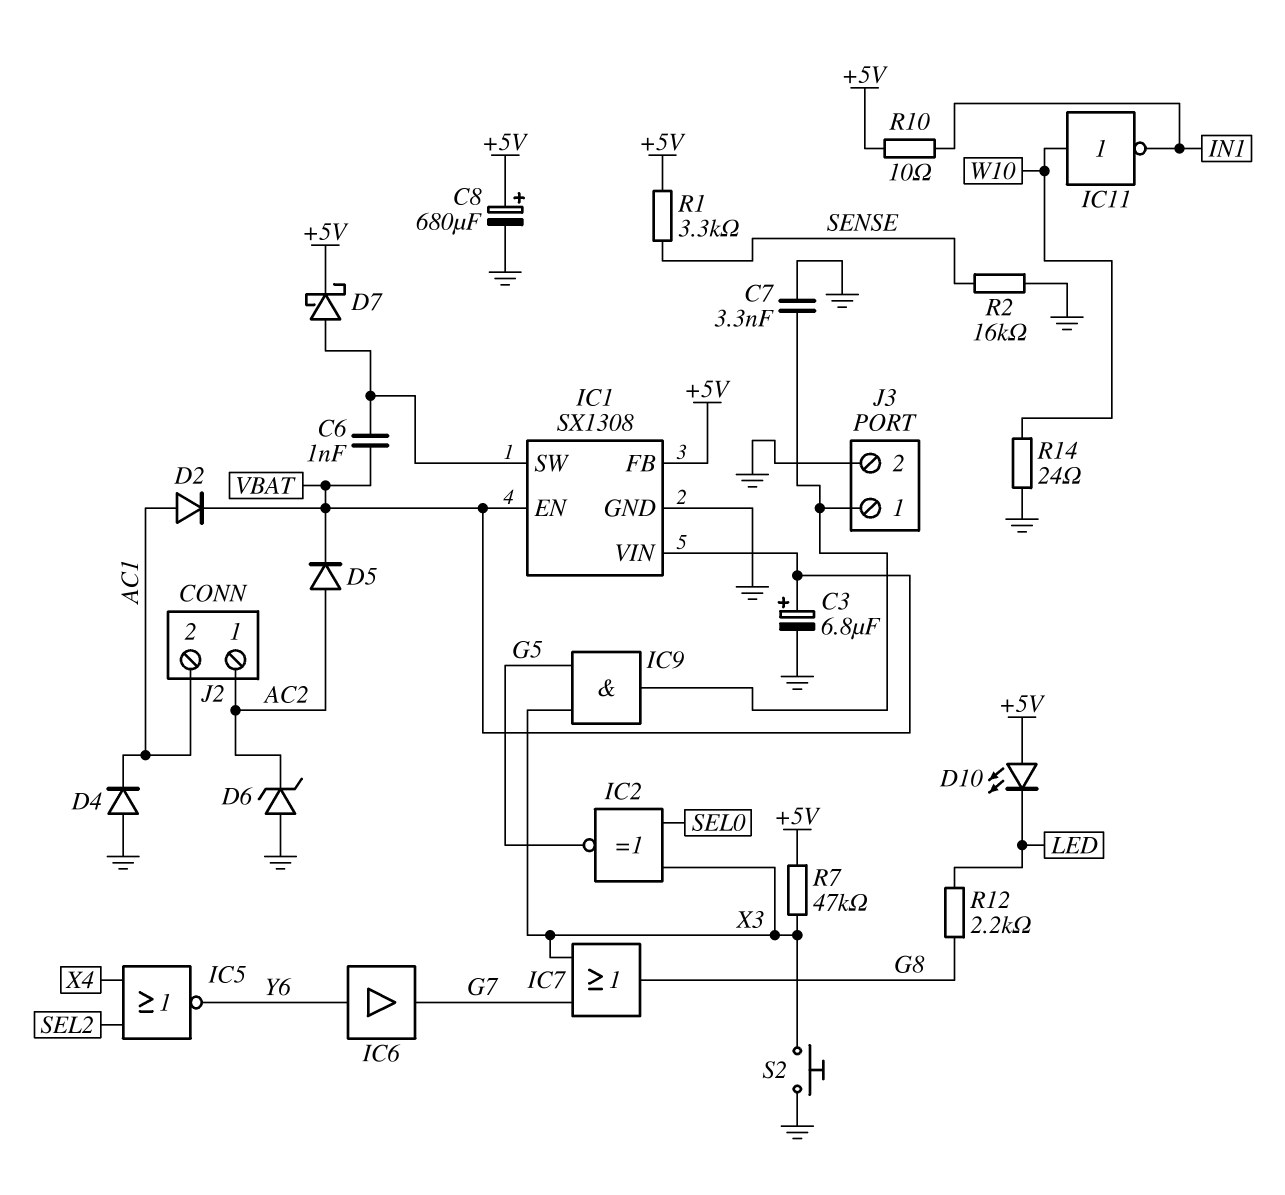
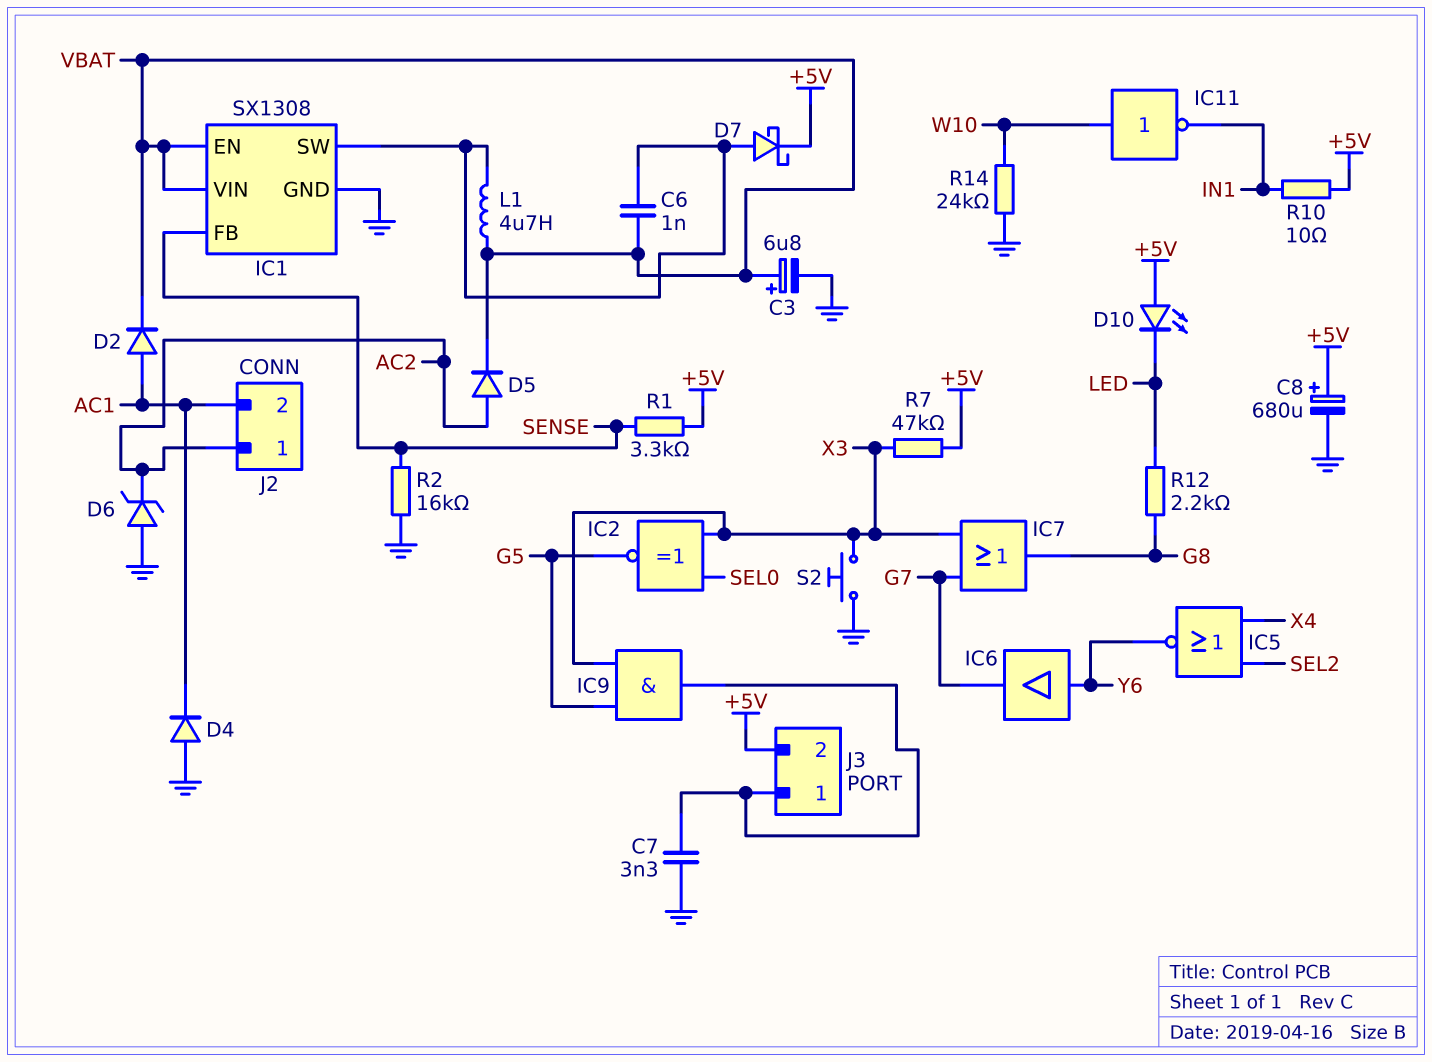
IC1 pin FB: +5V -> SENSE
J3 pin 2: GND -> +5V
L1: none -> 4.7uH (IC1/SW, VBAT)
R14: 24 (GND, W10) -> 24k (GND, W10)

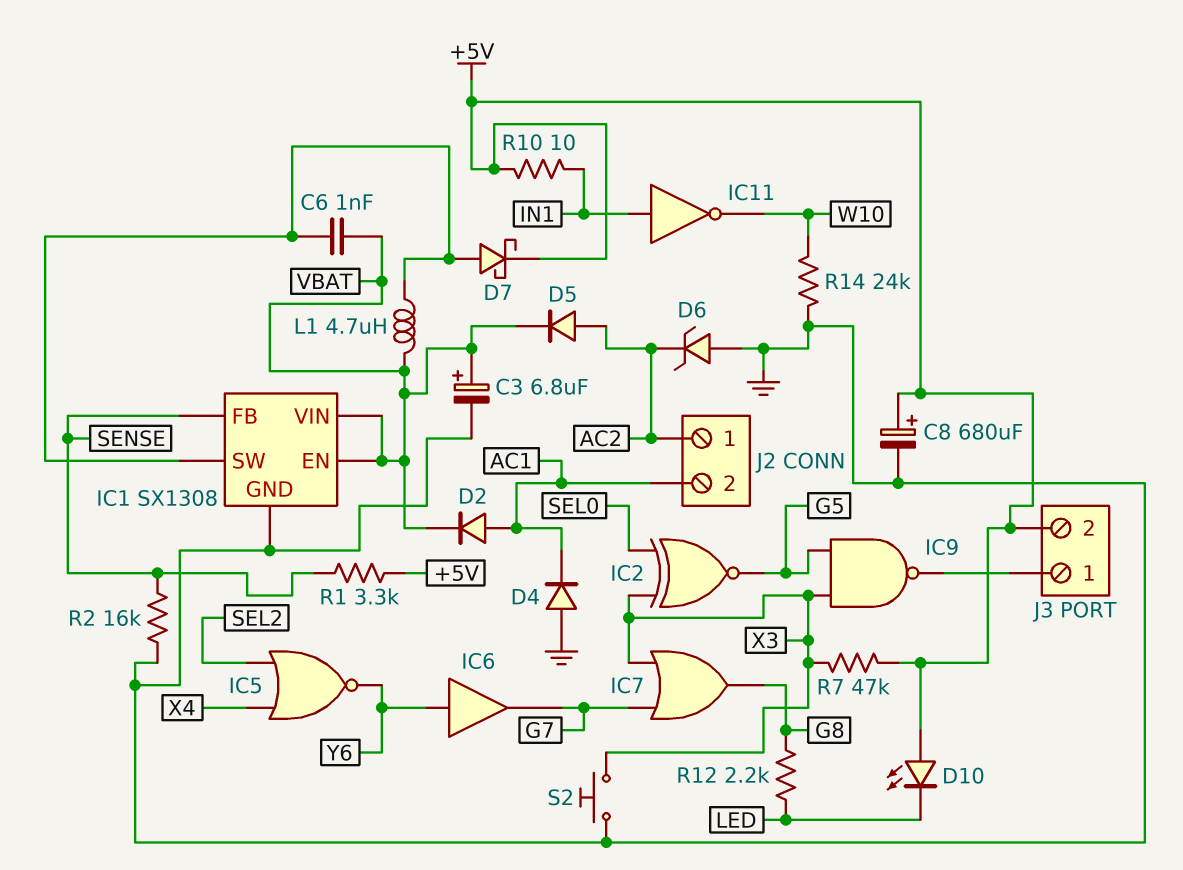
C7: 3.3nF (GND, J3/1) -> none
IC9: AND (in G5, in X3, out J3/1) -> NAND (in G5, in X3, out J3/1)
IC11: NOT (in W10, out IN1) -> NOT (in IN1, out W10)

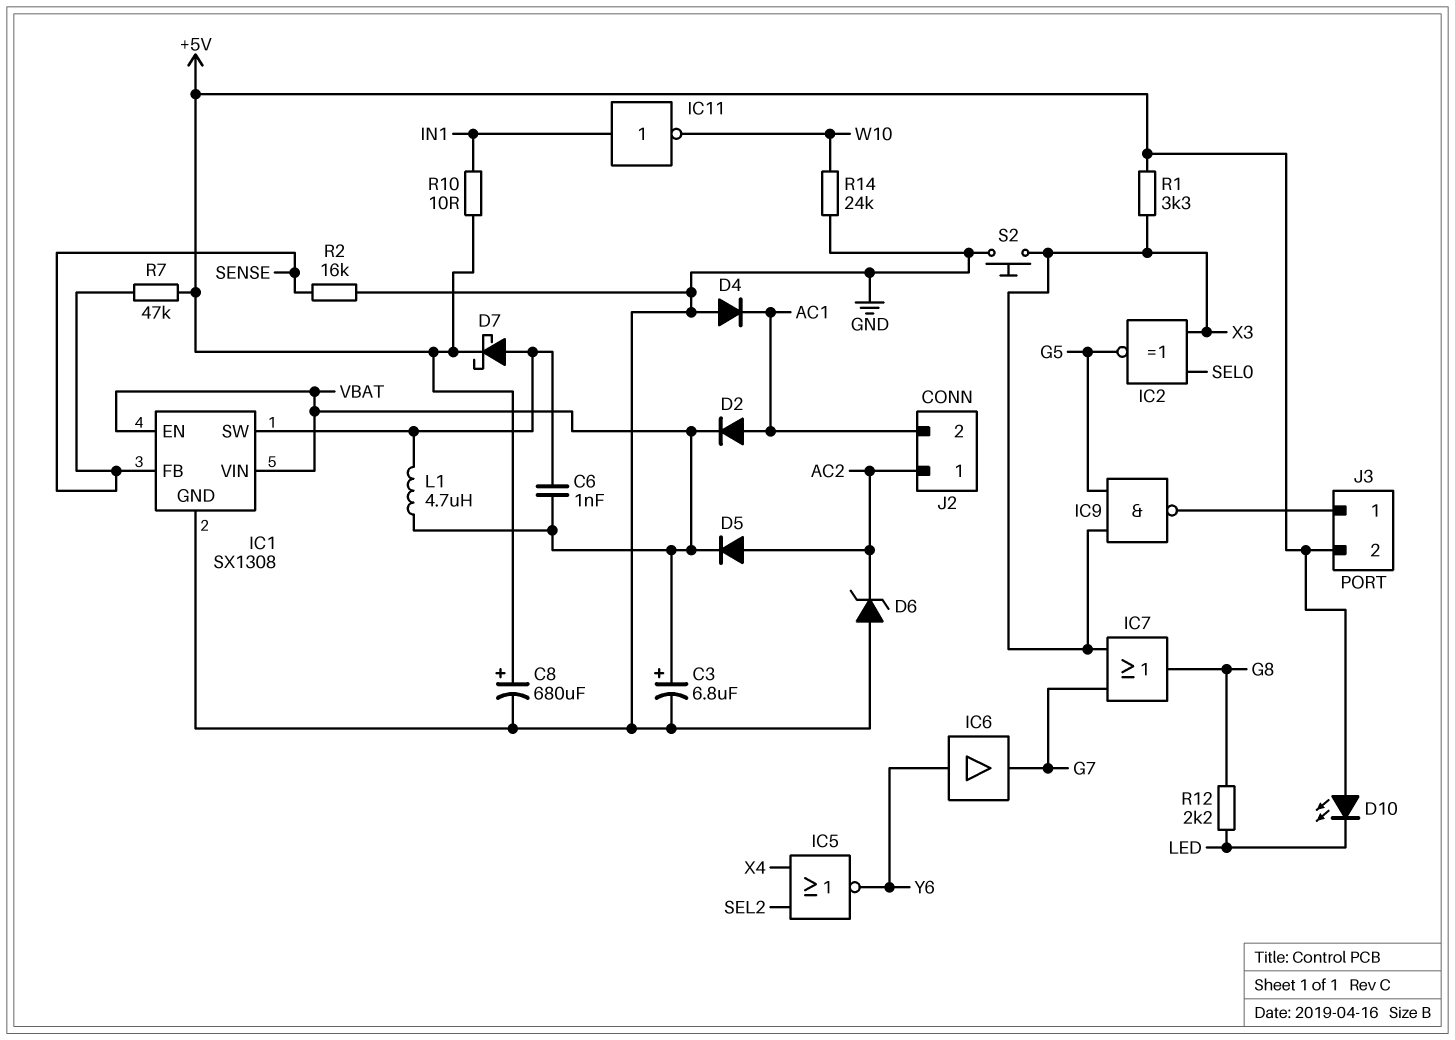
R1: 3.3k (+5V, SENSE) -> 3.3k (+5V, X3)
R7: 47k (+5V, X3) -> 47k (+5V, SENSE)

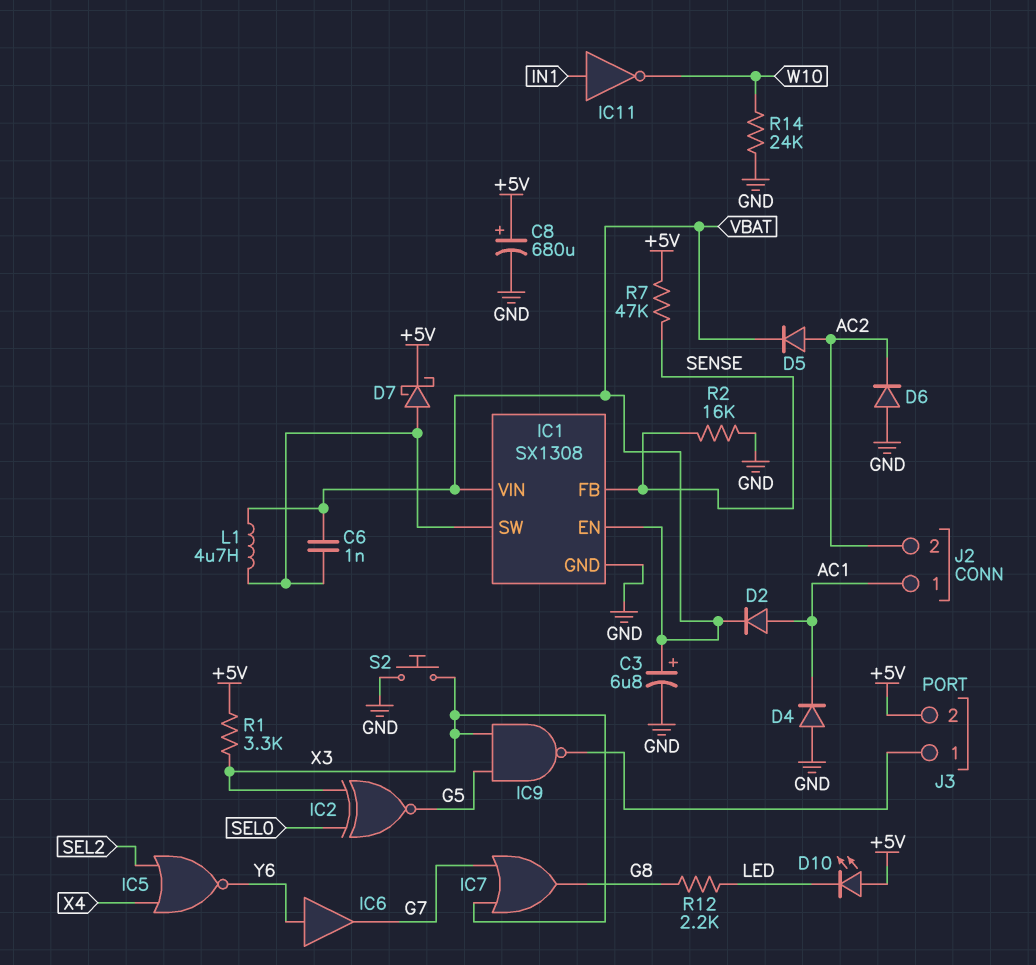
D6: zener (A GND, K AC2) -> diode (A GND, K AC2)
J2 pin 1: AC2 -> AC1
J2 pin 2: AC1 -> AC2
R10: 10 (+5V, IN1) -> none

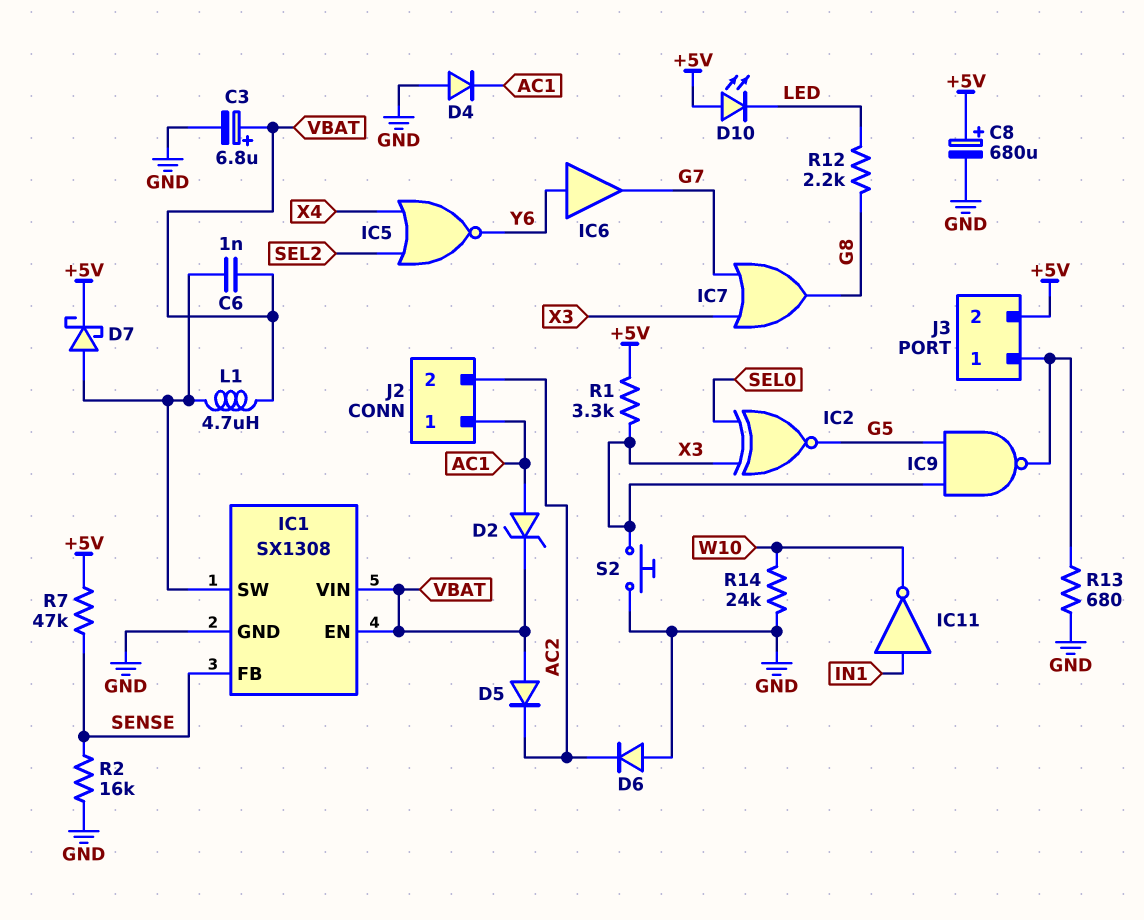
D2: diode (A AC1, K VBAT) -> zener (A AC1, K VBAT)
D5: diode (A AC2, K VBAT) -> diode (A VBAT, K AC2)
R13: none -> 680 (GND, J3/1)

